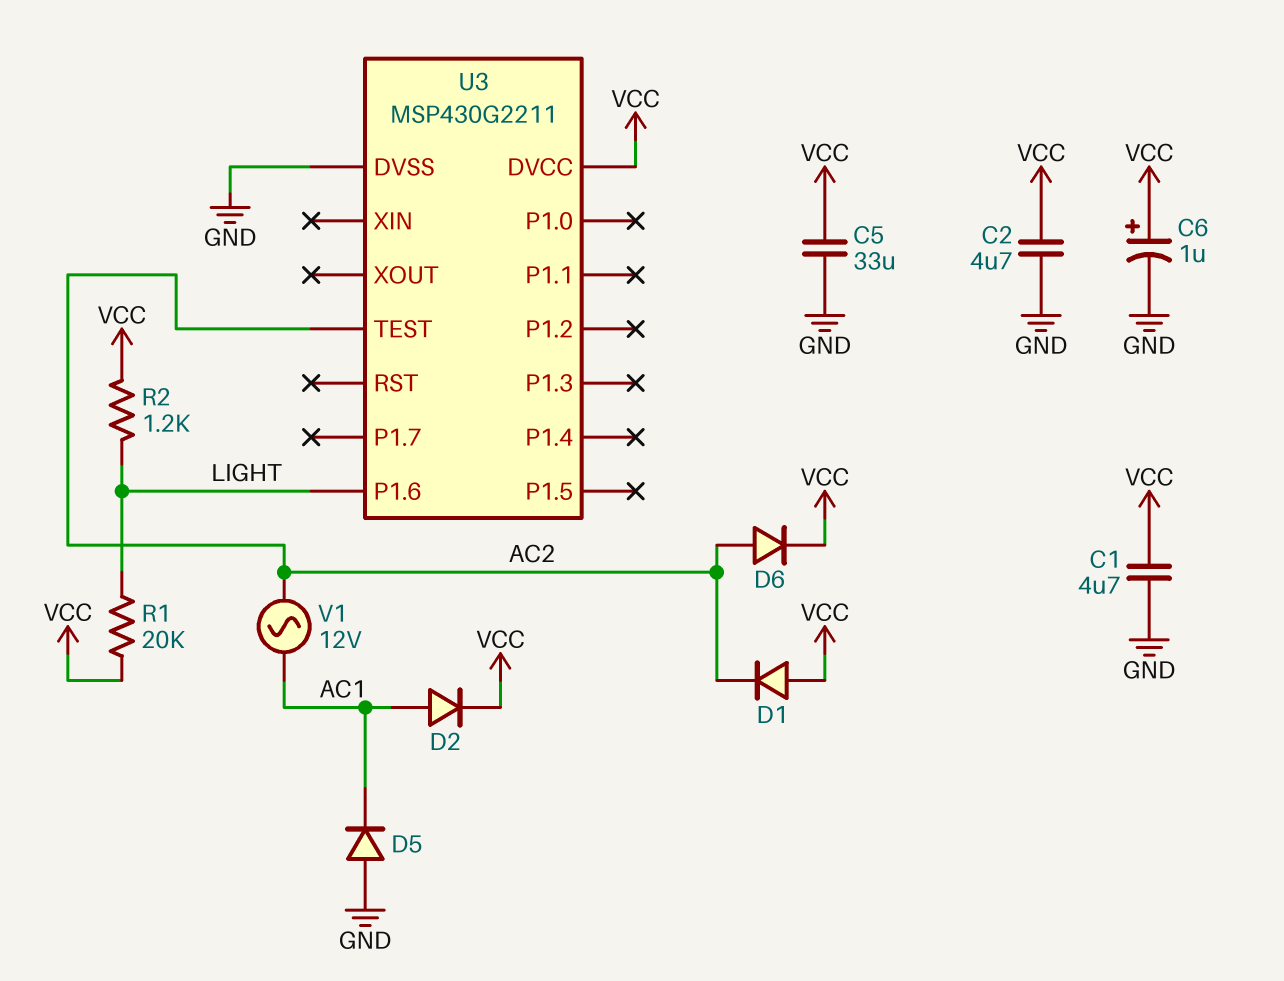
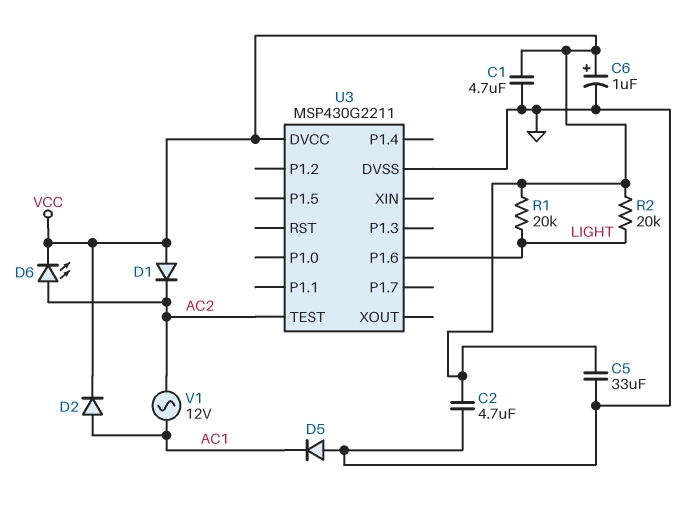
D6: diode (A AC2, K VCC) -> LED (A AC2, K VCC)
R2: 1.2k (LIGHT, VCC) -> 20k (LIGHT, VCC)

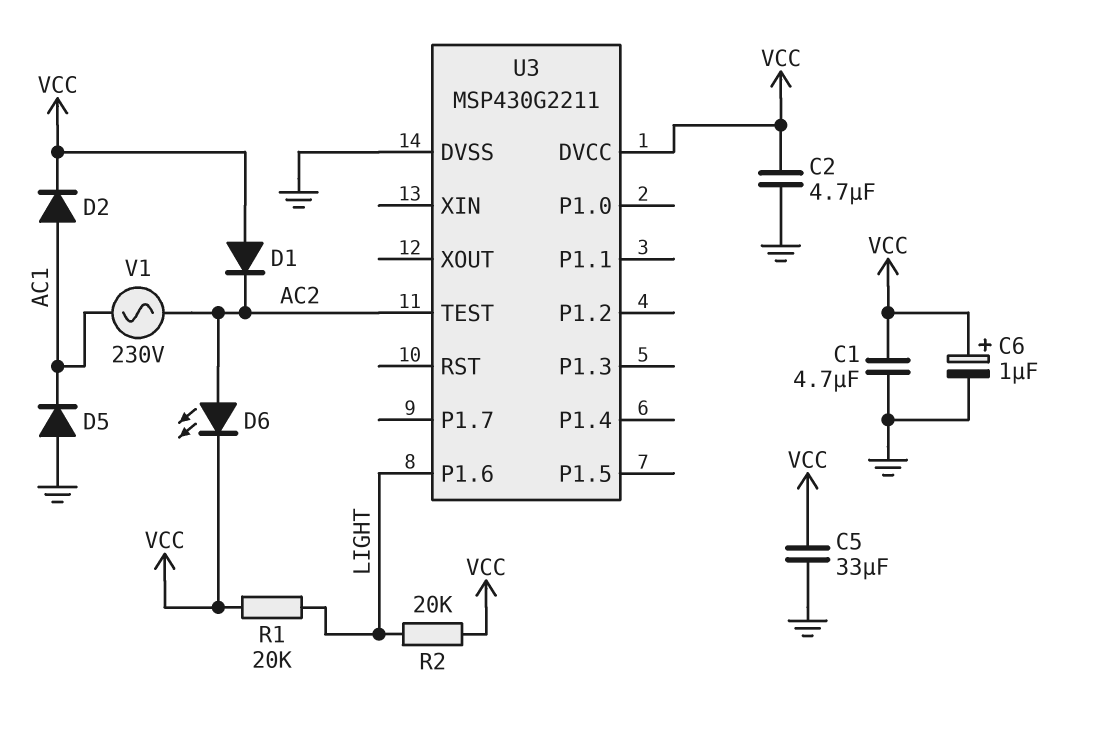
V1: AC 12V (AC1, AC2) -> AC 230V (AC1, AC2)

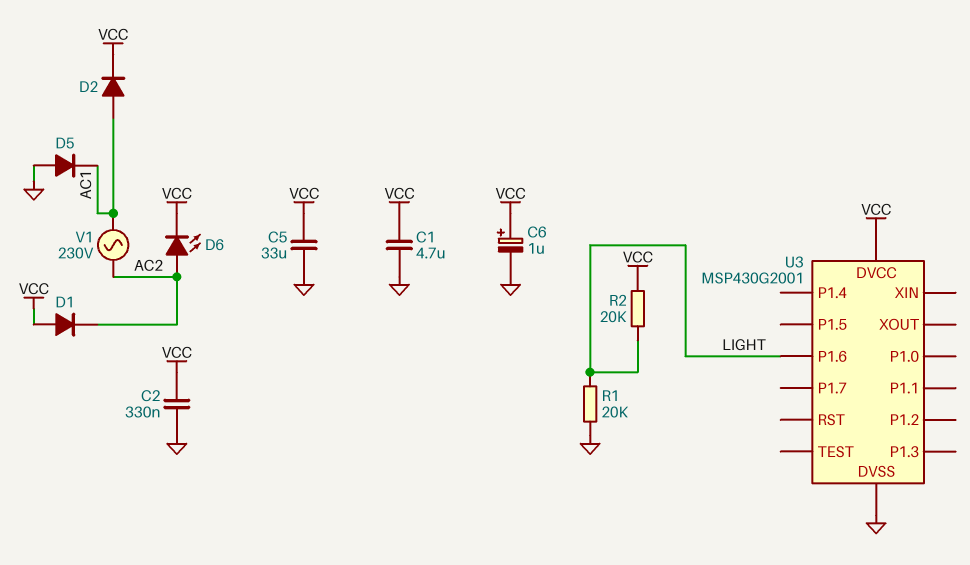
C2: 4.7uF (GND, VCC) -> 330nF (GND, VCC)
R1: 20k (LIGHT, VCC) -> 20k (GND, LIGHT)
U3: MSP430G2211 -> MSP430G2001
U3 pin TEST: AC2 -> none

